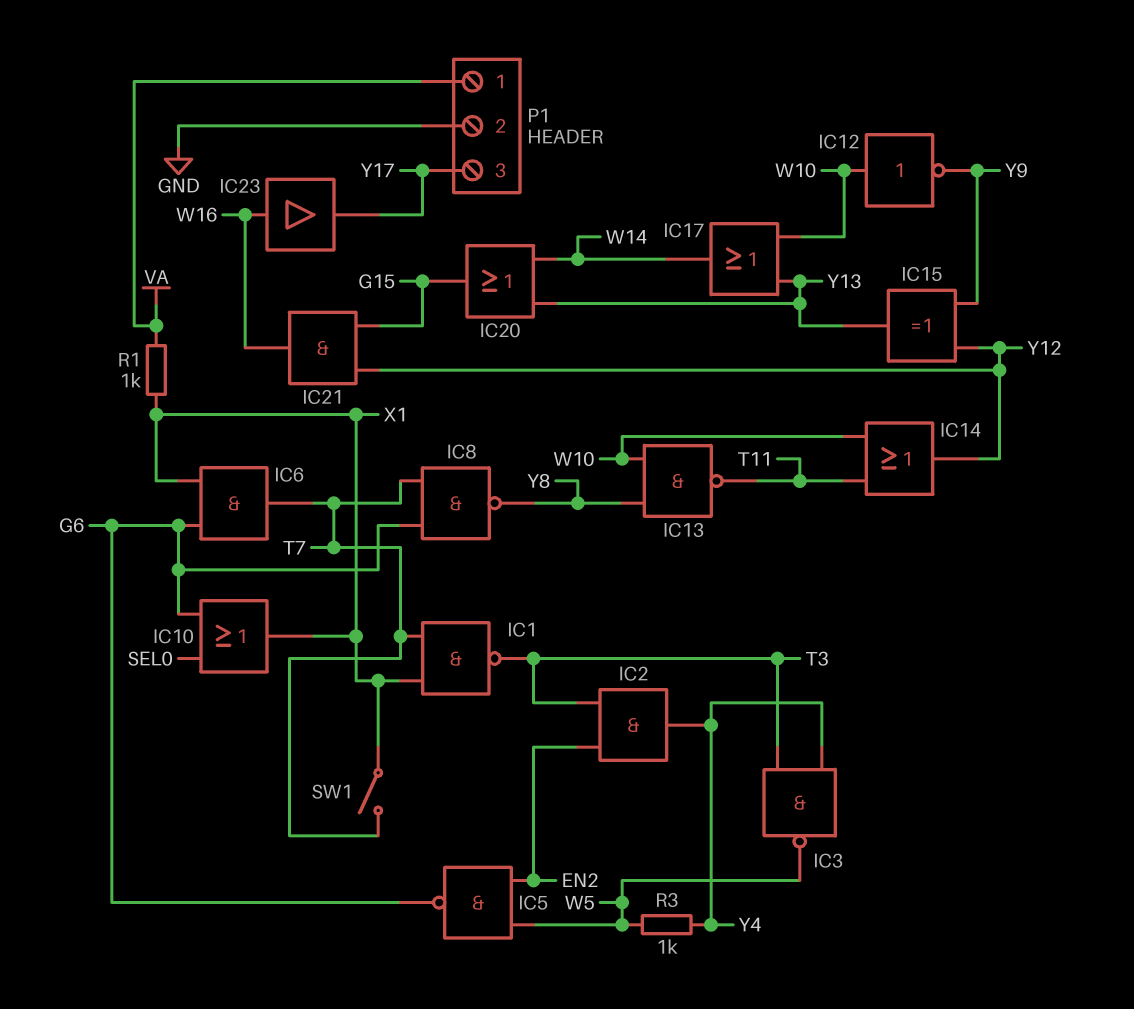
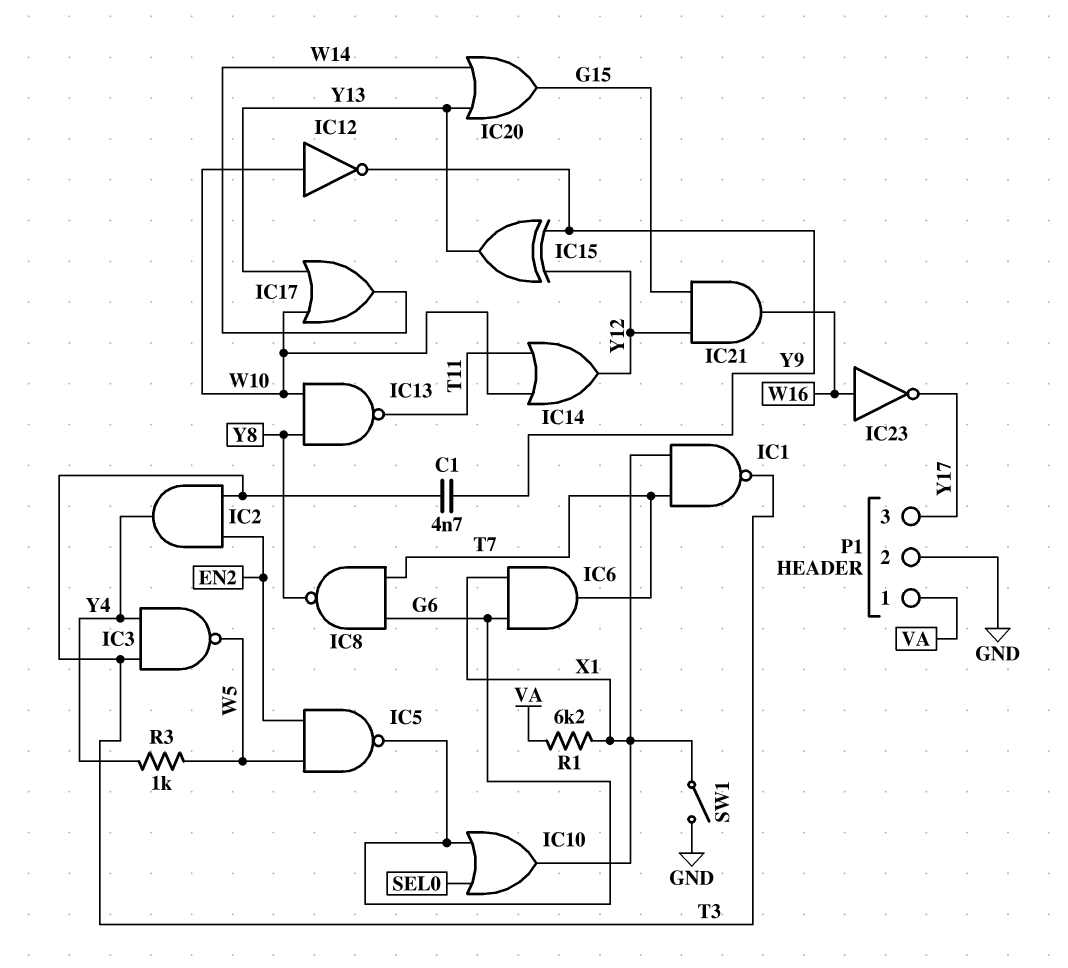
C1: none -> 4.7nF (T3, Y9)
IC23: buffer (in W16, out Y17) -> NOT (in W16, out Y17)
R1: 1k (VA, X1) -> 6.2k (VA, X1)
SW1: switch (T7, X1) -> switch (GND, X1)

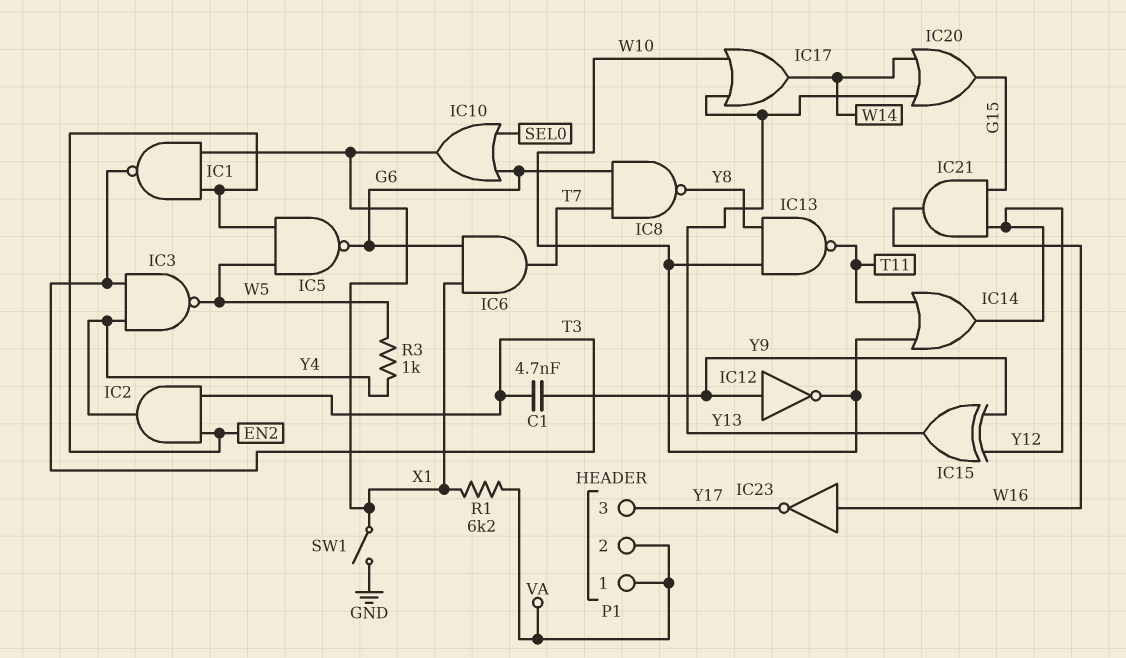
IC1: NAND (in T7, in X1, out T3) -> NAND (in EN2, in X1, out T3)
IC12: NOT (in W10, out Y9) -> NOT (in Y9, out W10)
P1 pin 2: GND -> VA

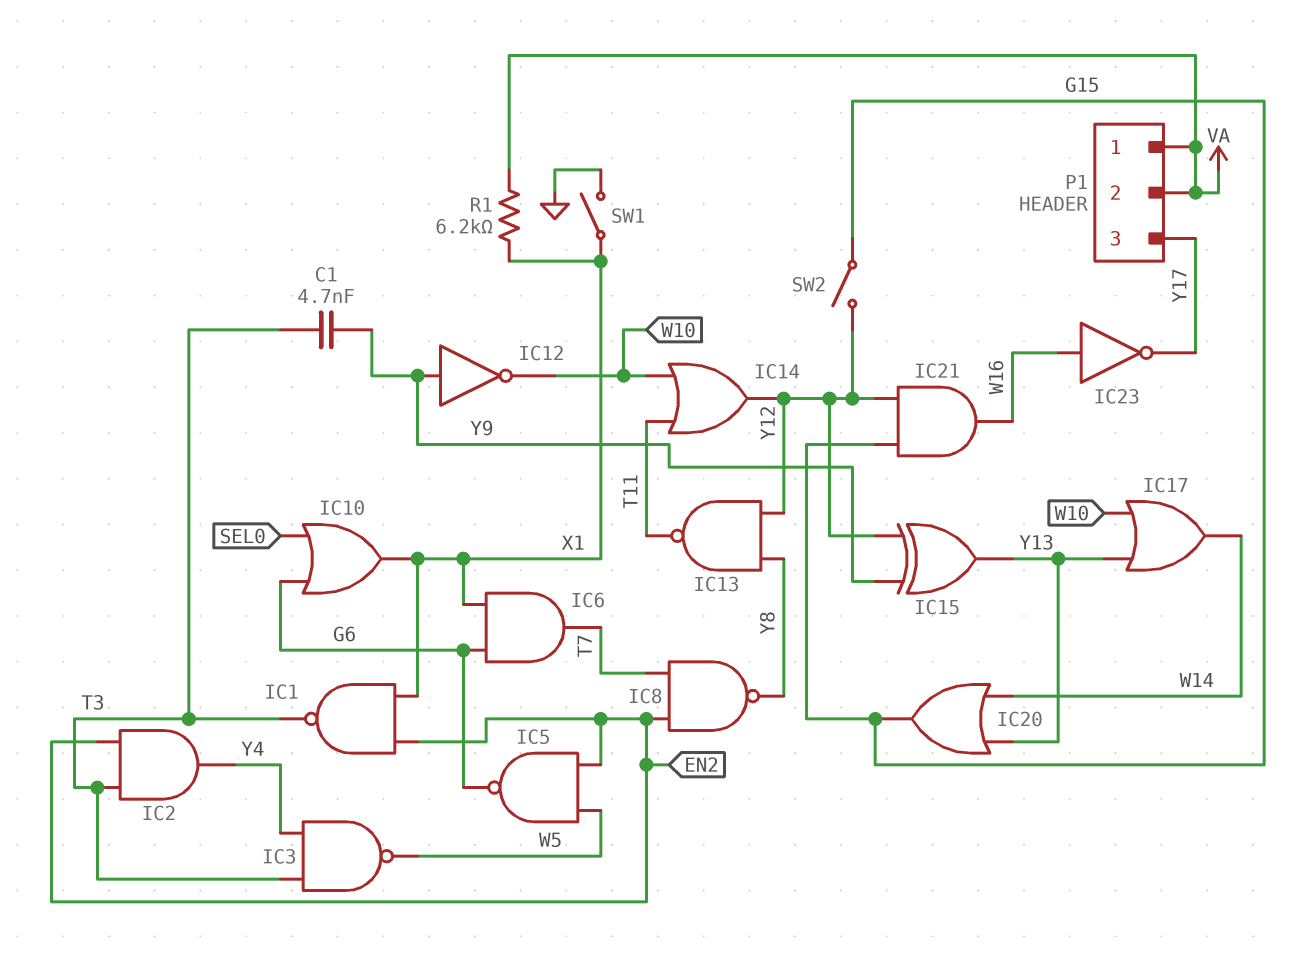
IC8: NAND (in G6, in T7, out Y8) -> NAND (in EN2, in T7, out Y8)
IC13: NAND (in W10, in Y8, out T11) -> NAND (in Y8, in Y12, out T11)
R3: 1k (W5, Y4) -> none
SW2: none -> switch (G15, Y12)

